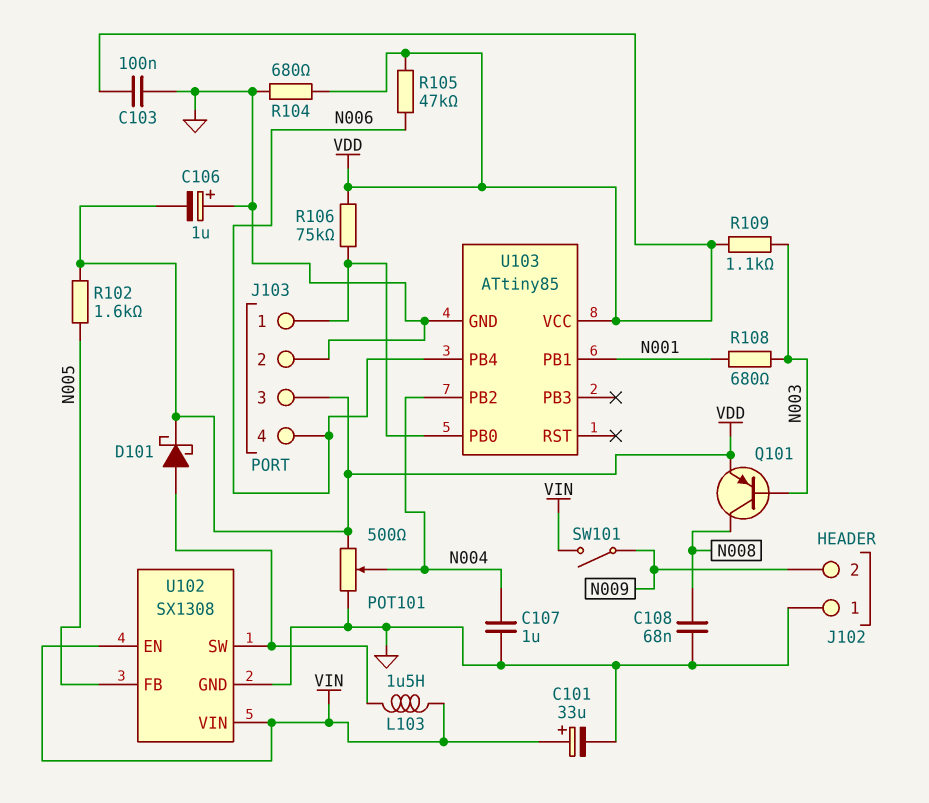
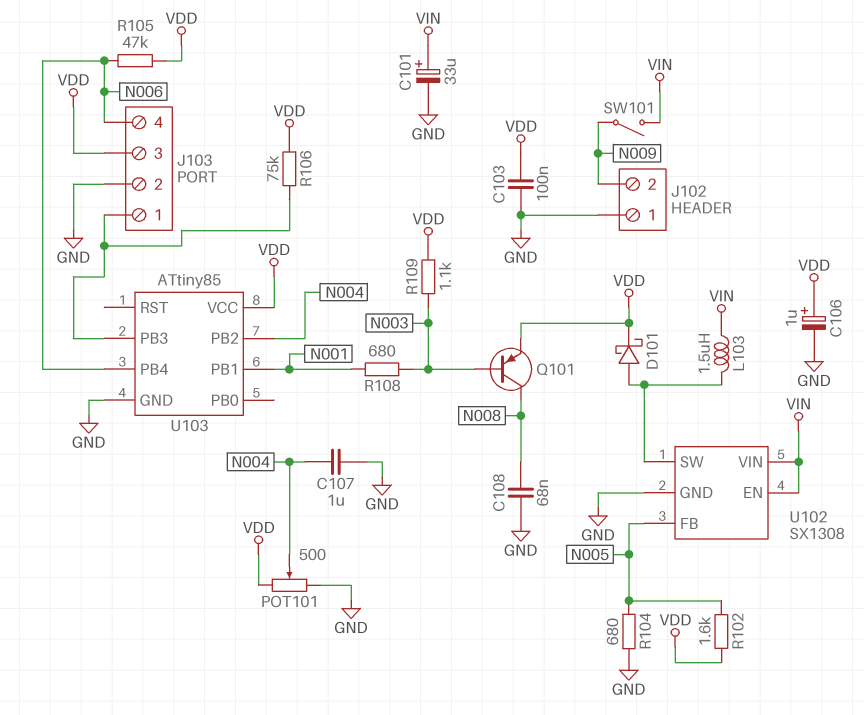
C106: 1uF (plus GND, minus VDD) -> 1uF (plus VDD, minus GND)
R104: 680 (GND, VDD) -> 680 (GND, N005)
U103 pin PB0: J103/1 -> none
U103 pin PB3: none -> J103/1

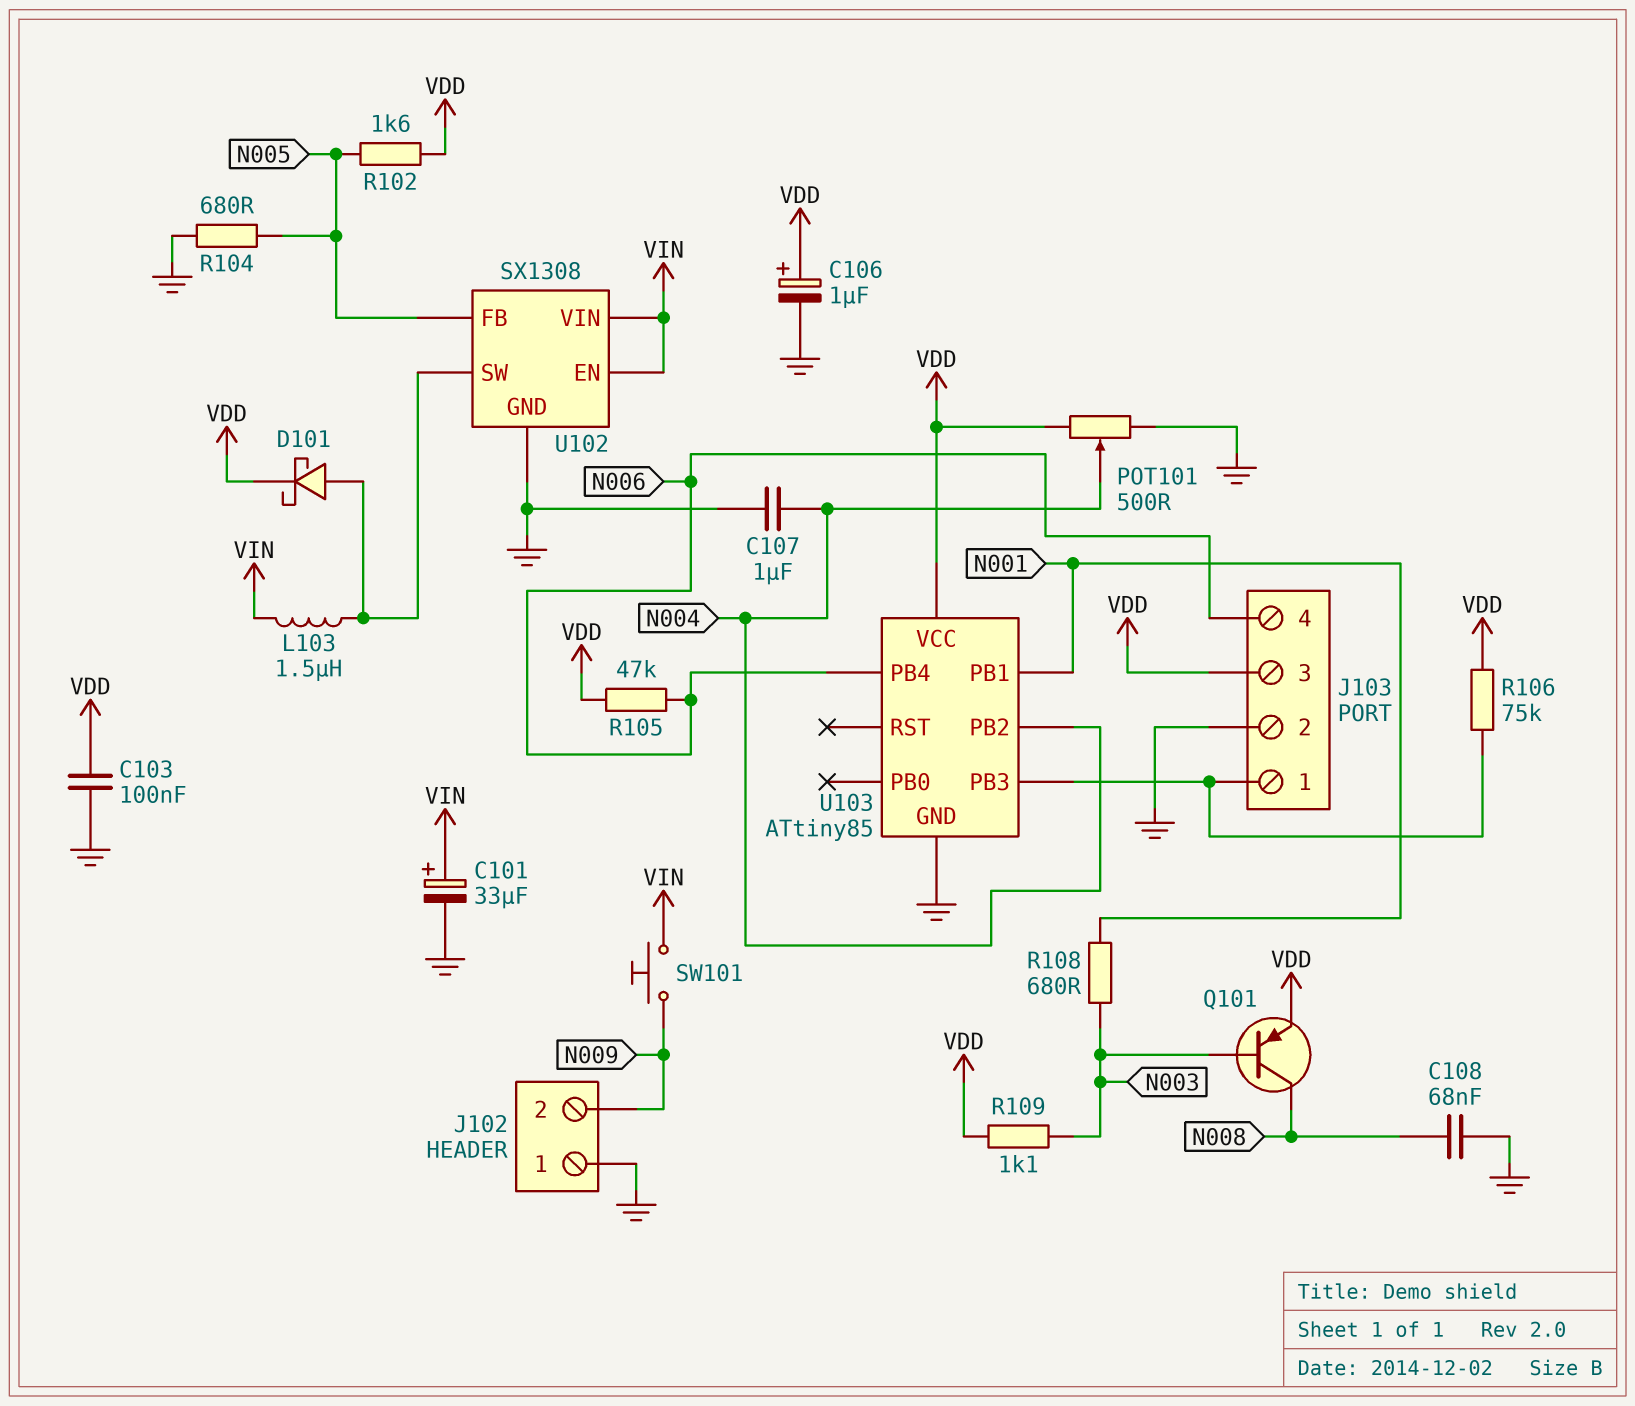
SW101: switch (N009, VIN) -> button (N009, VIN)

